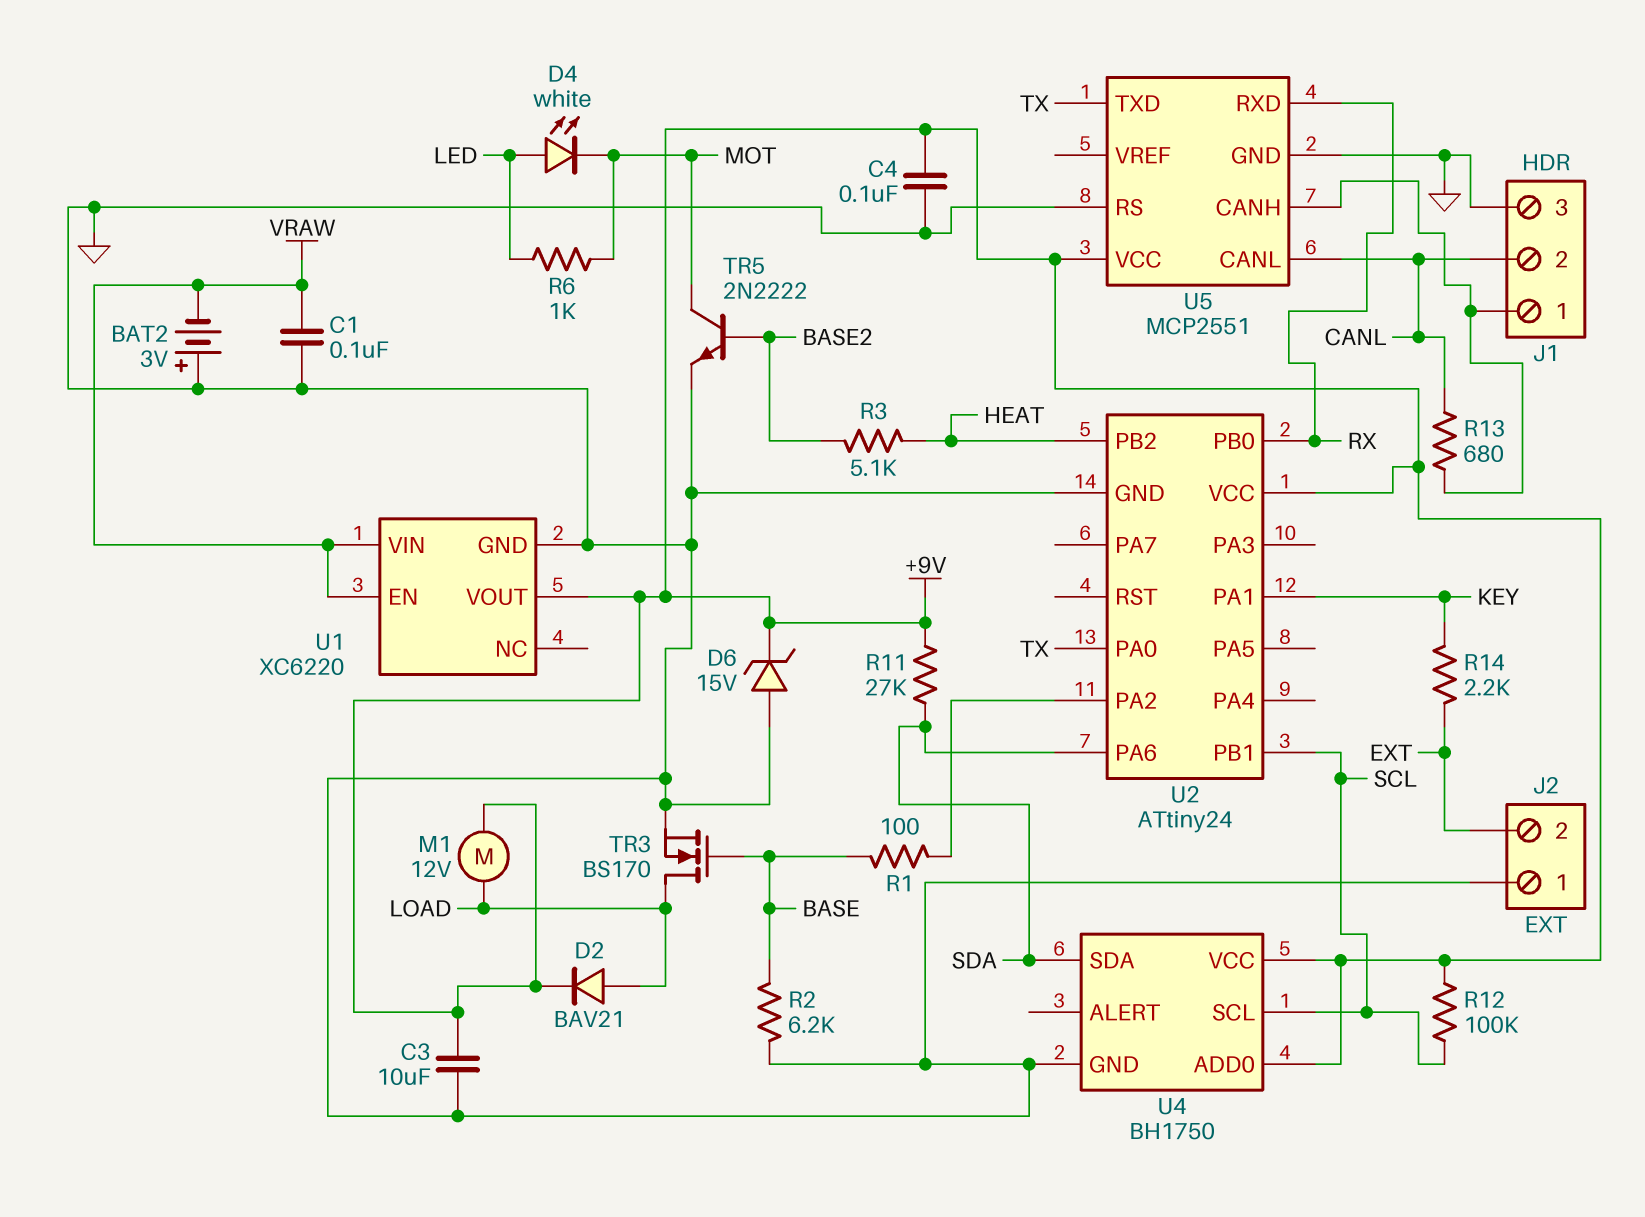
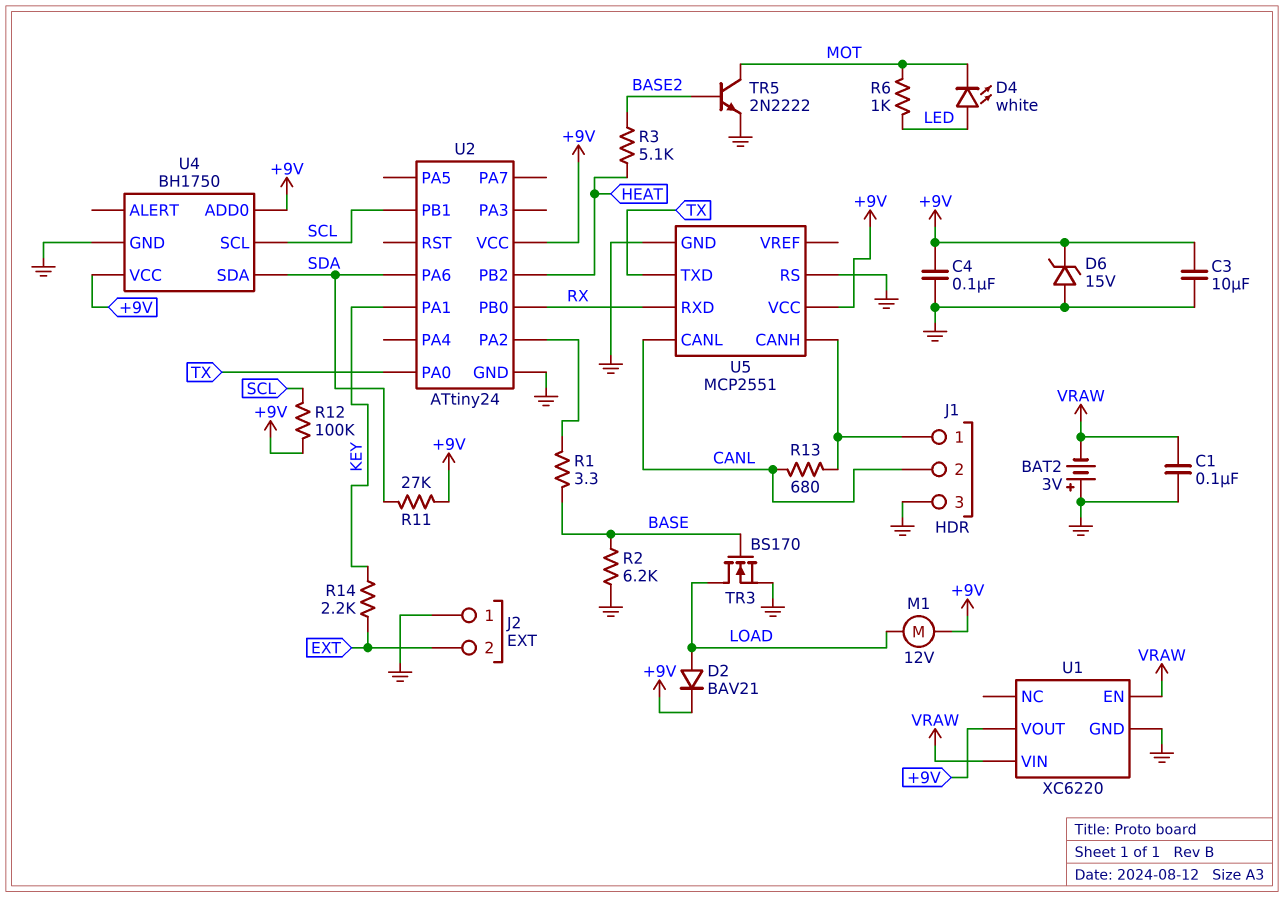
R1: 100 (BASE, U2/PA2) -> 3.3 (BASE, U2/PA2)

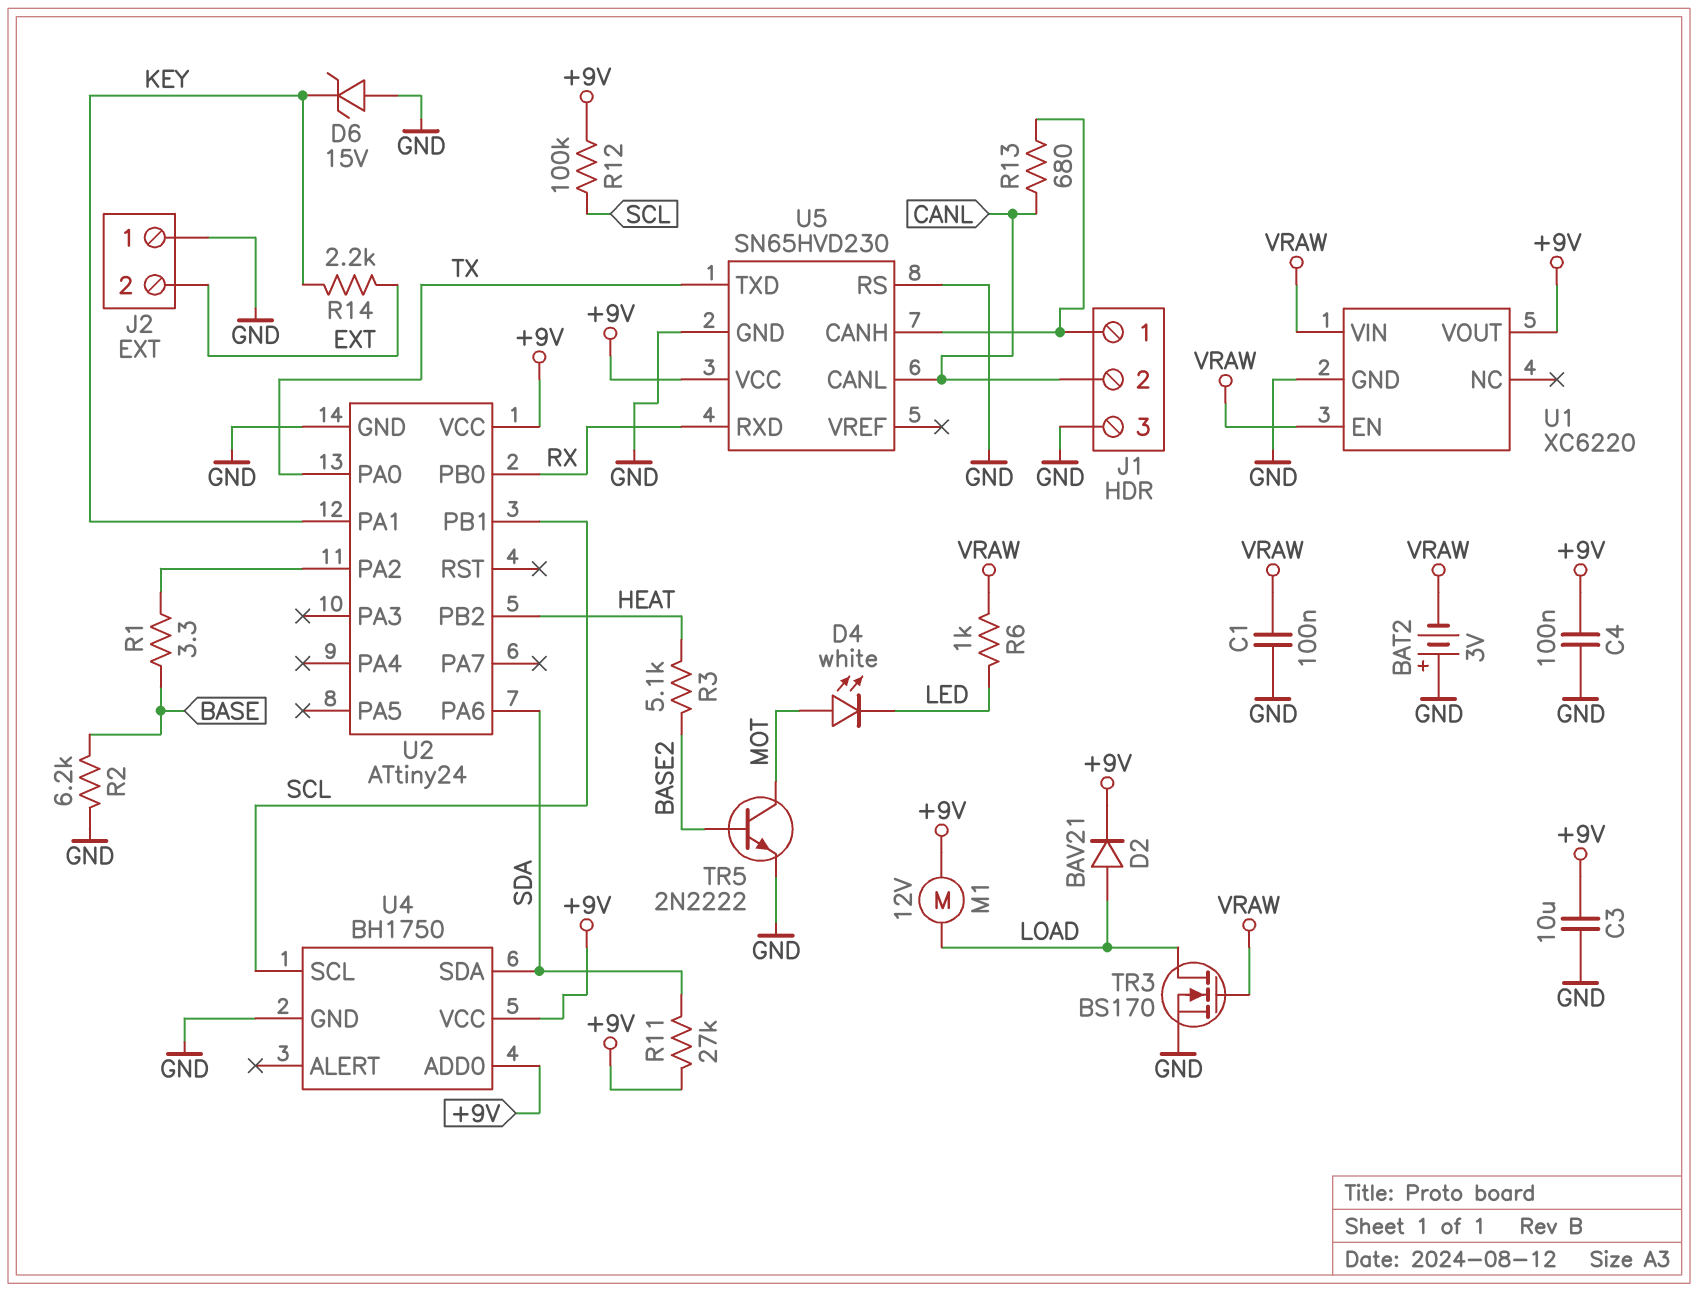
D4: LED white (A LED, K MOT) -> LED white (A MOT, K LED)
D6: zener 15V (A GND, K +9V) -> zener 15V (A GND, K KEY)
R6: 1k (LED, MOT) -> 1k (LED, VRAW)
TR3: NMOS BS170 (G BASE, D LOAD, S GND) -> NMOS BS170 (G VRAW, D LOAD, S GND)
U5: MCP2551 -> SN65HVD230

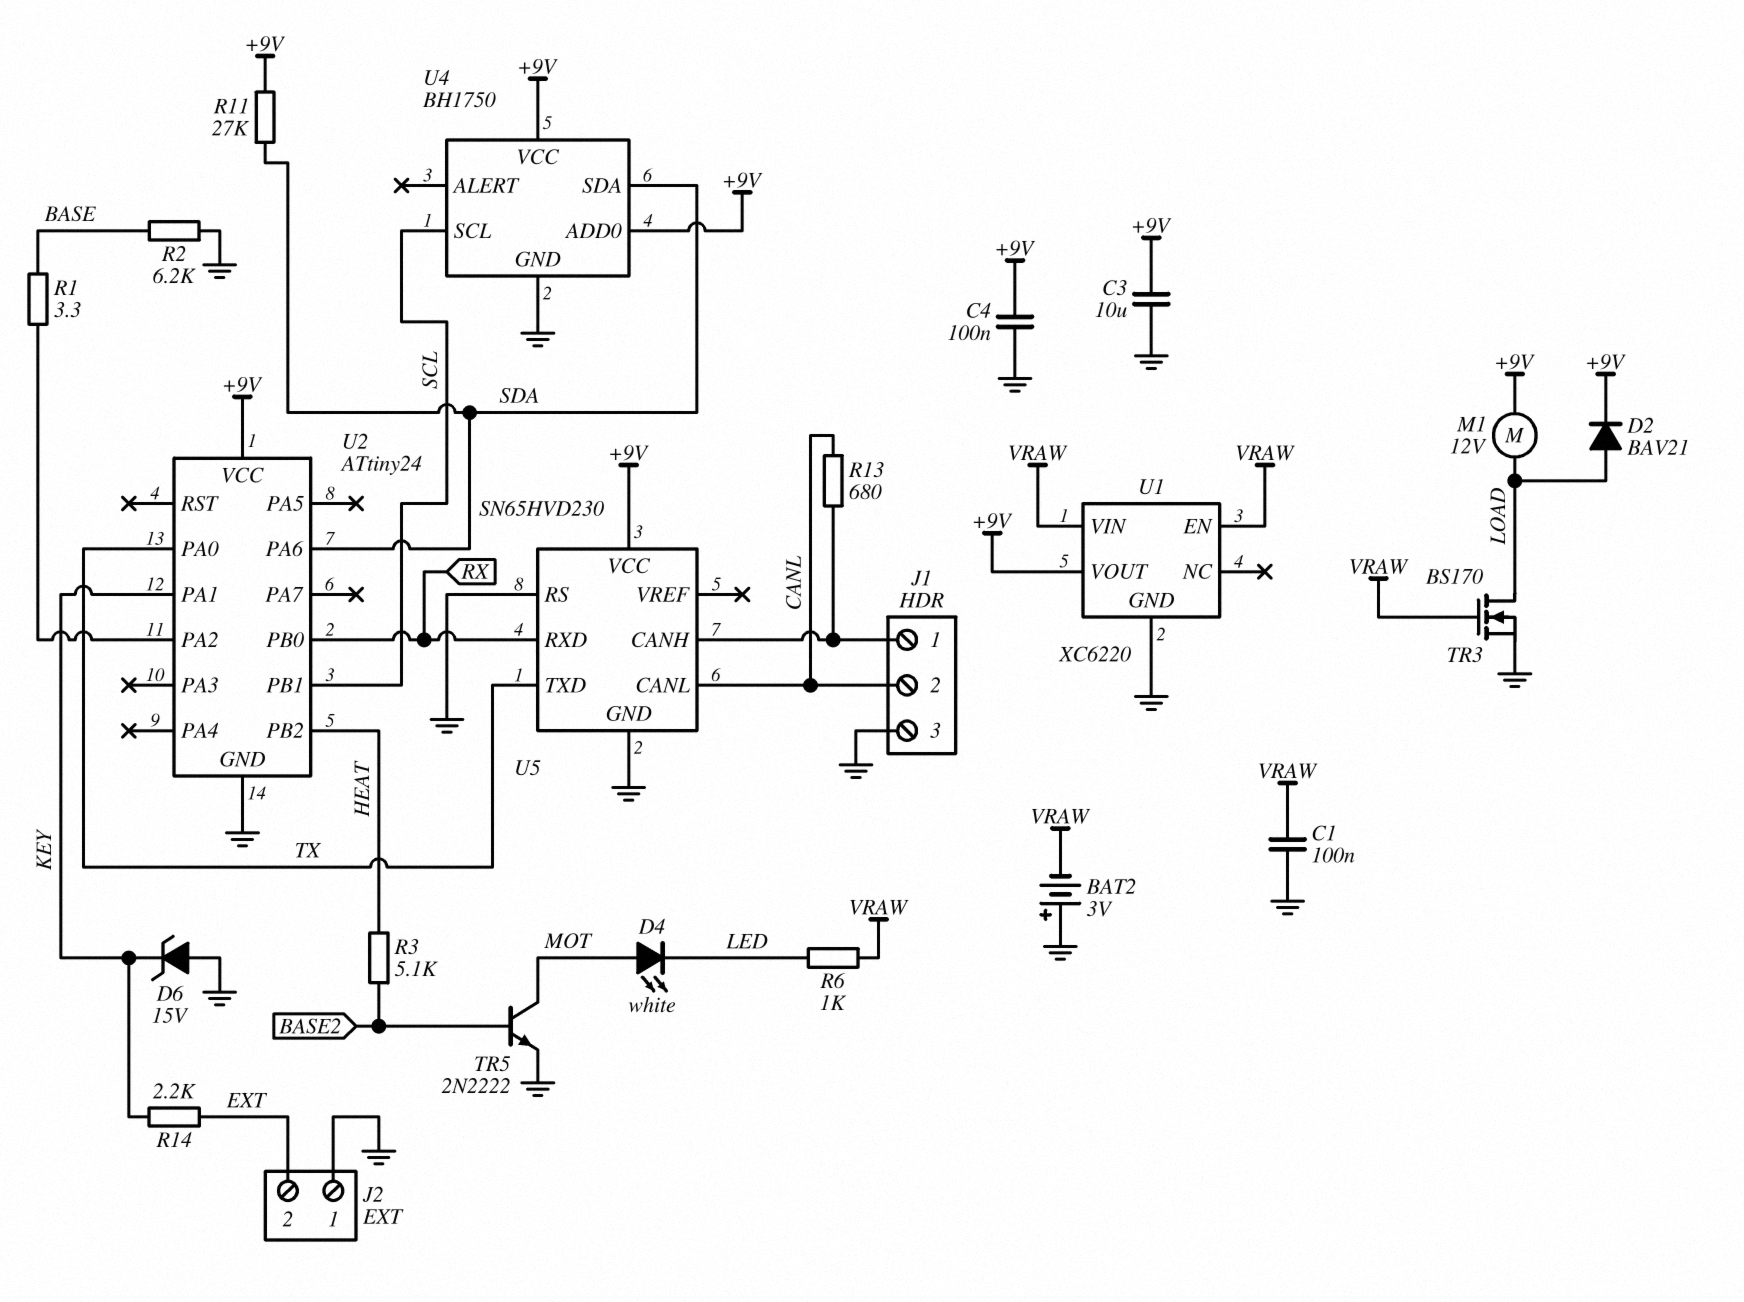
R12: 100k (+9V, SCL) -> none

